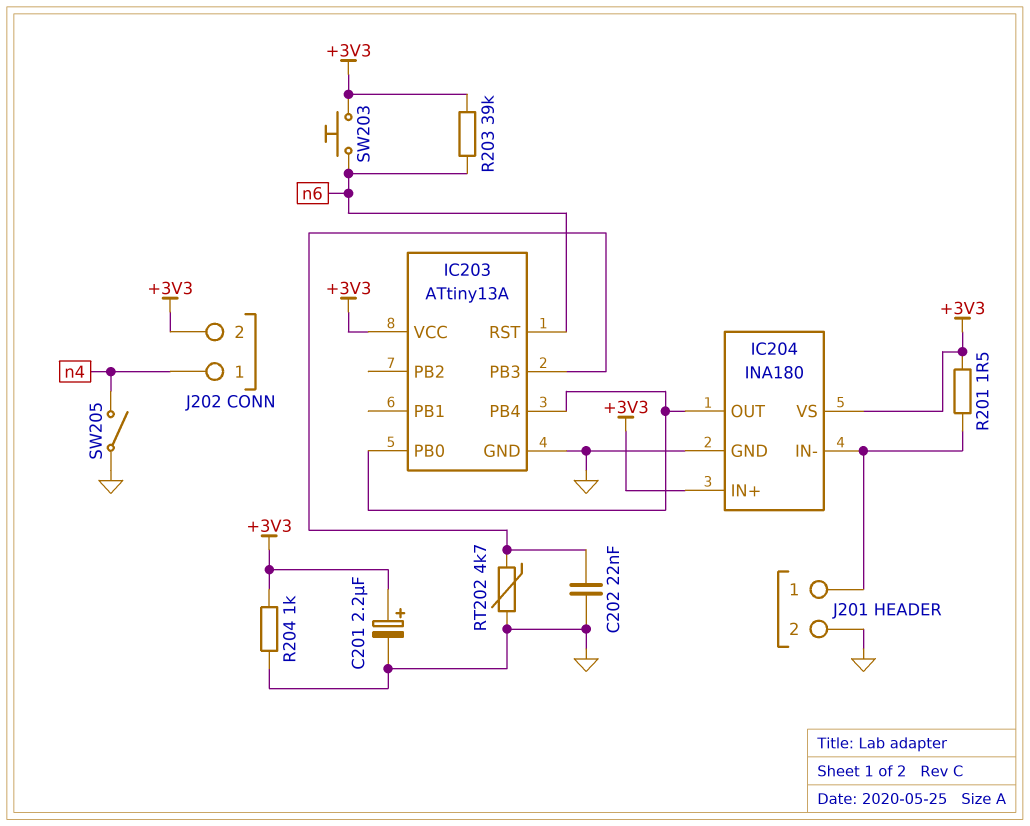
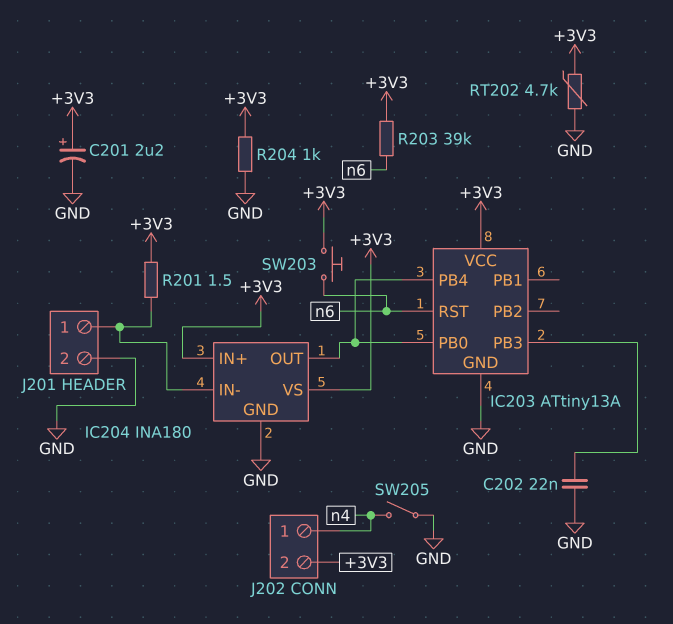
RT202: 4.7k (GND, IC203/PB3) -> 4.7k (+3V3, GND)

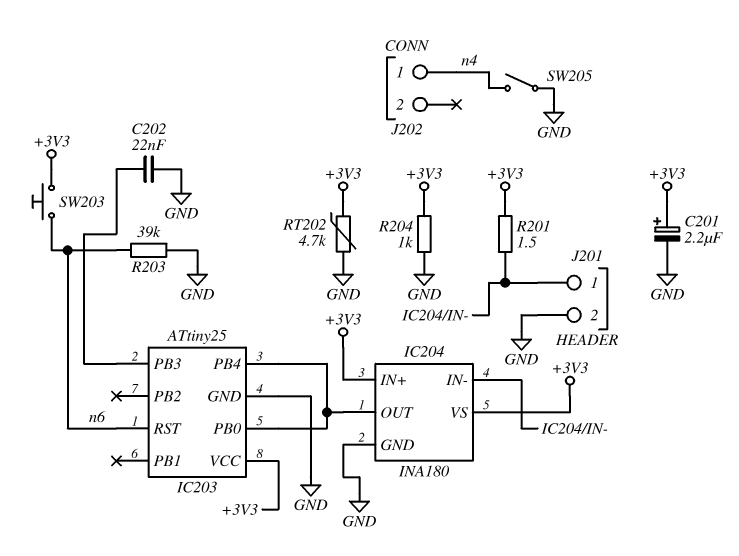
IC203: ATtiny13A -> ATtiny25
J202 pin 2: +3V3 -> none
R203: 39k (+3V3, n6) -> 39k (GND, n6)

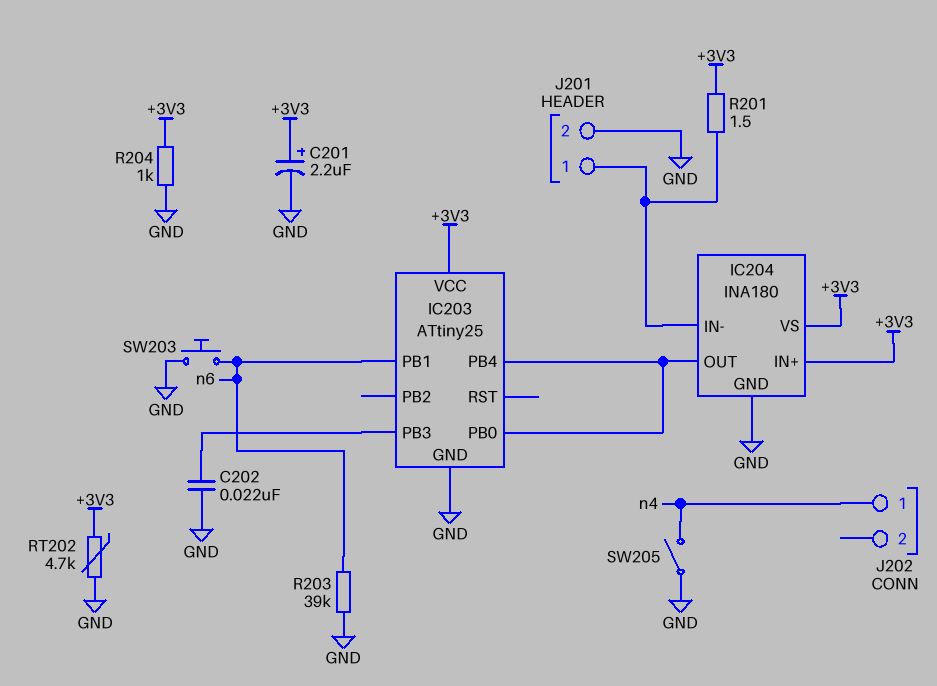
IC203 pin PB1: none -> n6
IC203 pin RST: n6 -> none
SW203: button (+3V3, n6) -> button (GND, n6)

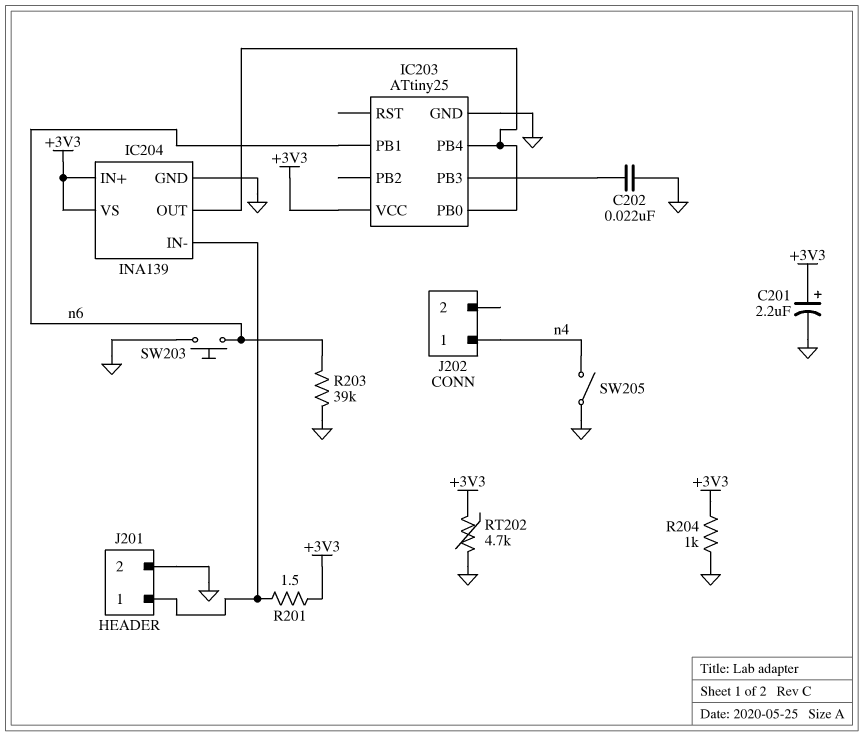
IC204: INA180 -> INA139

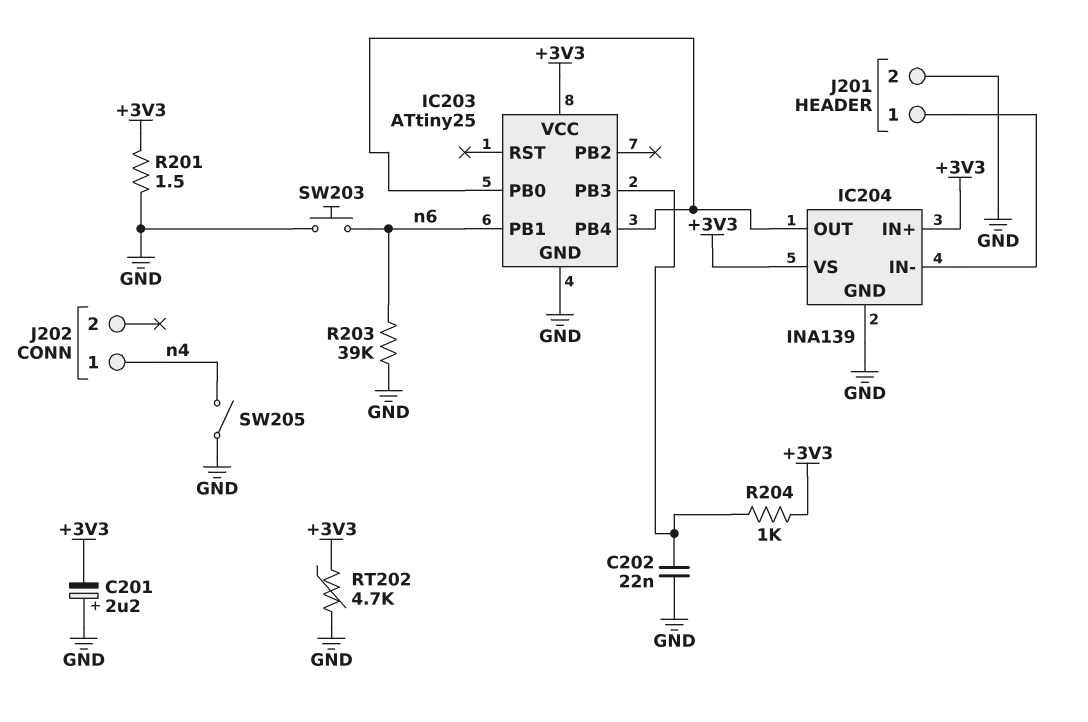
C201: 2.2uF (plus +3V3, minus GND) -> 2.2uF (plus GND, minus +3V3)
R201: 1.5 (+3V3, IC204/IN-) -> 1.5 (+3V3, GND)
R204: 1k (+3V3, GND) -> 1k (+3V3, IC203/PB3)

